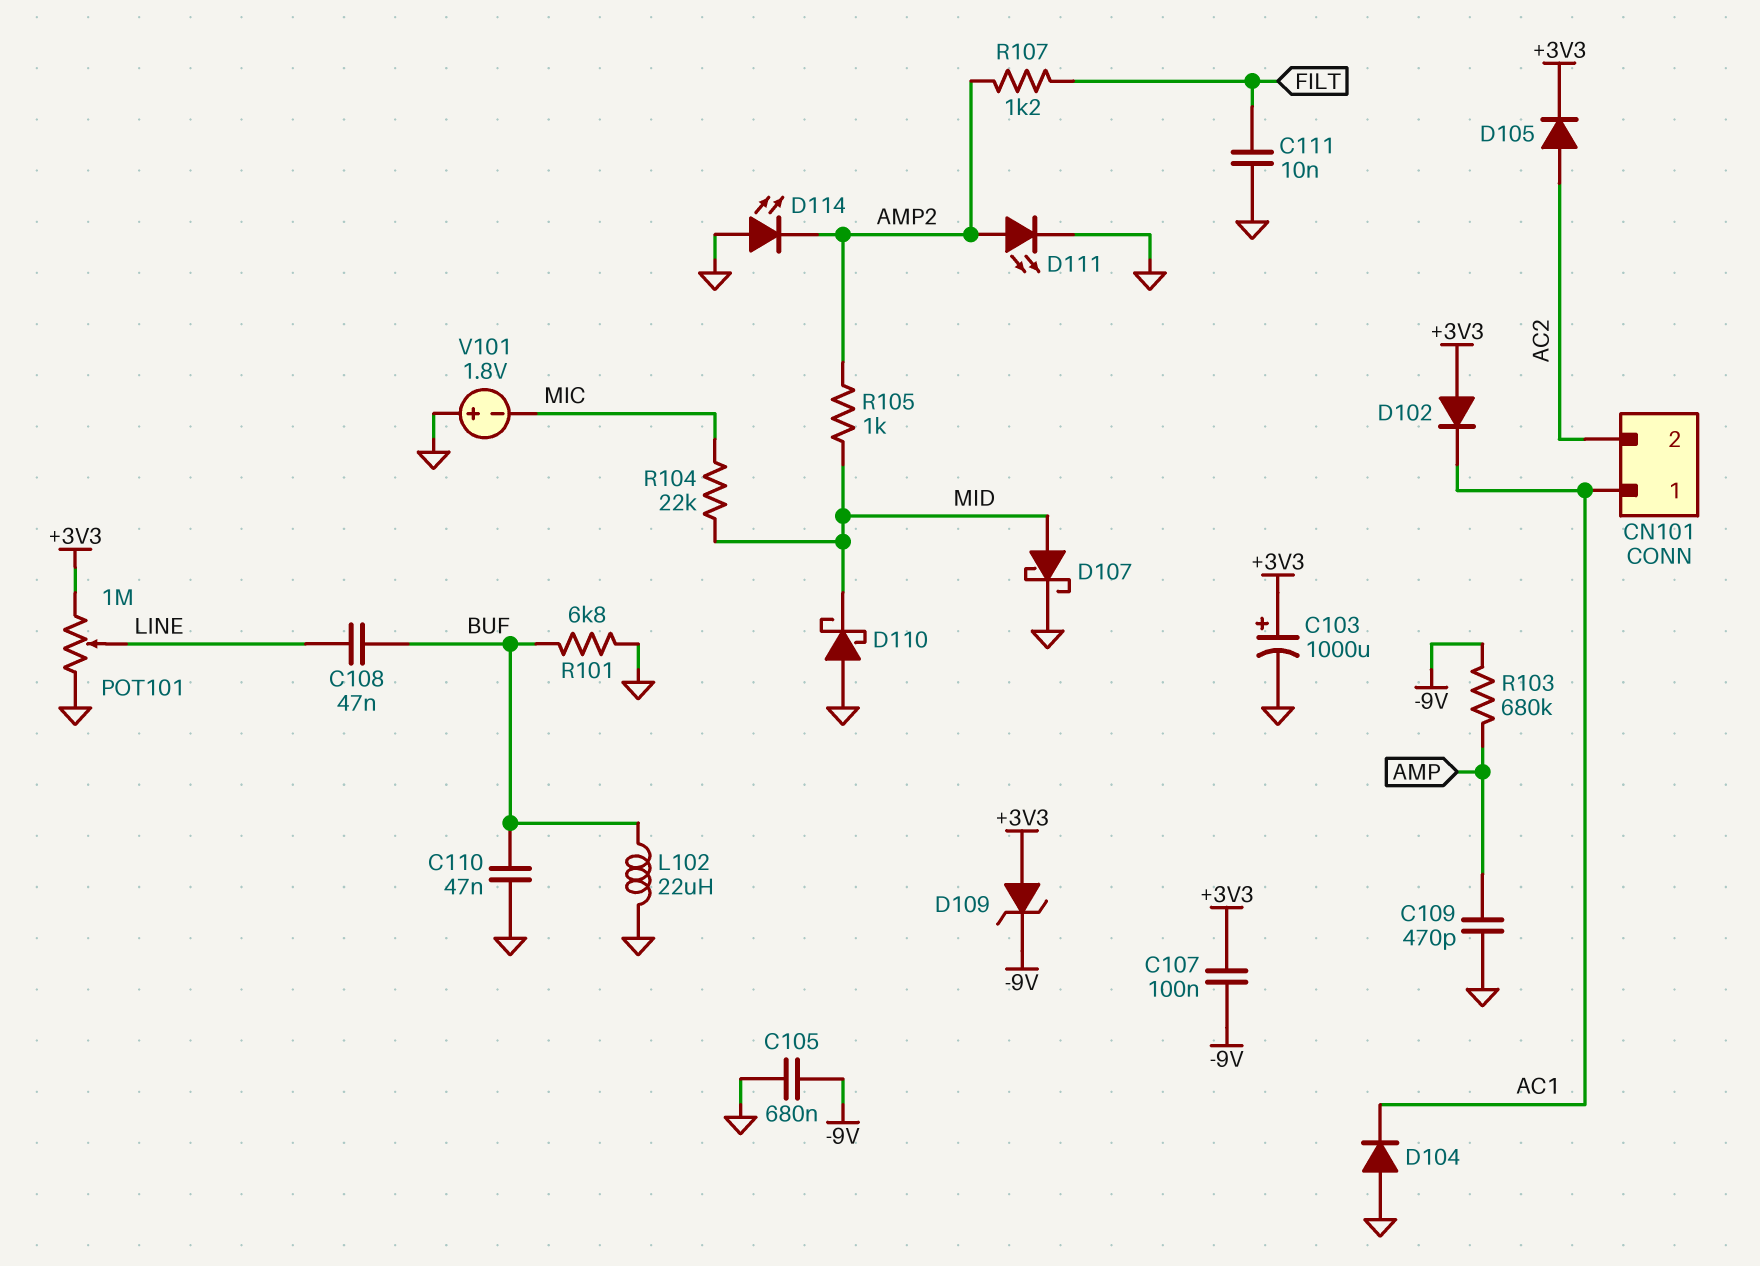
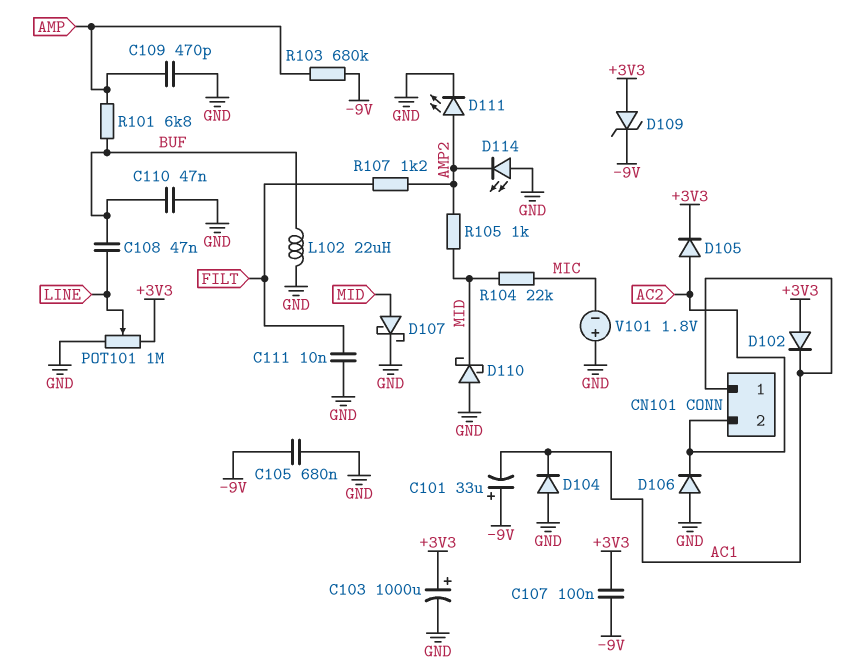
C101: none -> 33uF (plus -9V, minus AC1)
D106: none -> diode (A GND, K AC2)
R101: 6.8k (BUF, GND) -> 6.8k (AMP, BUF)

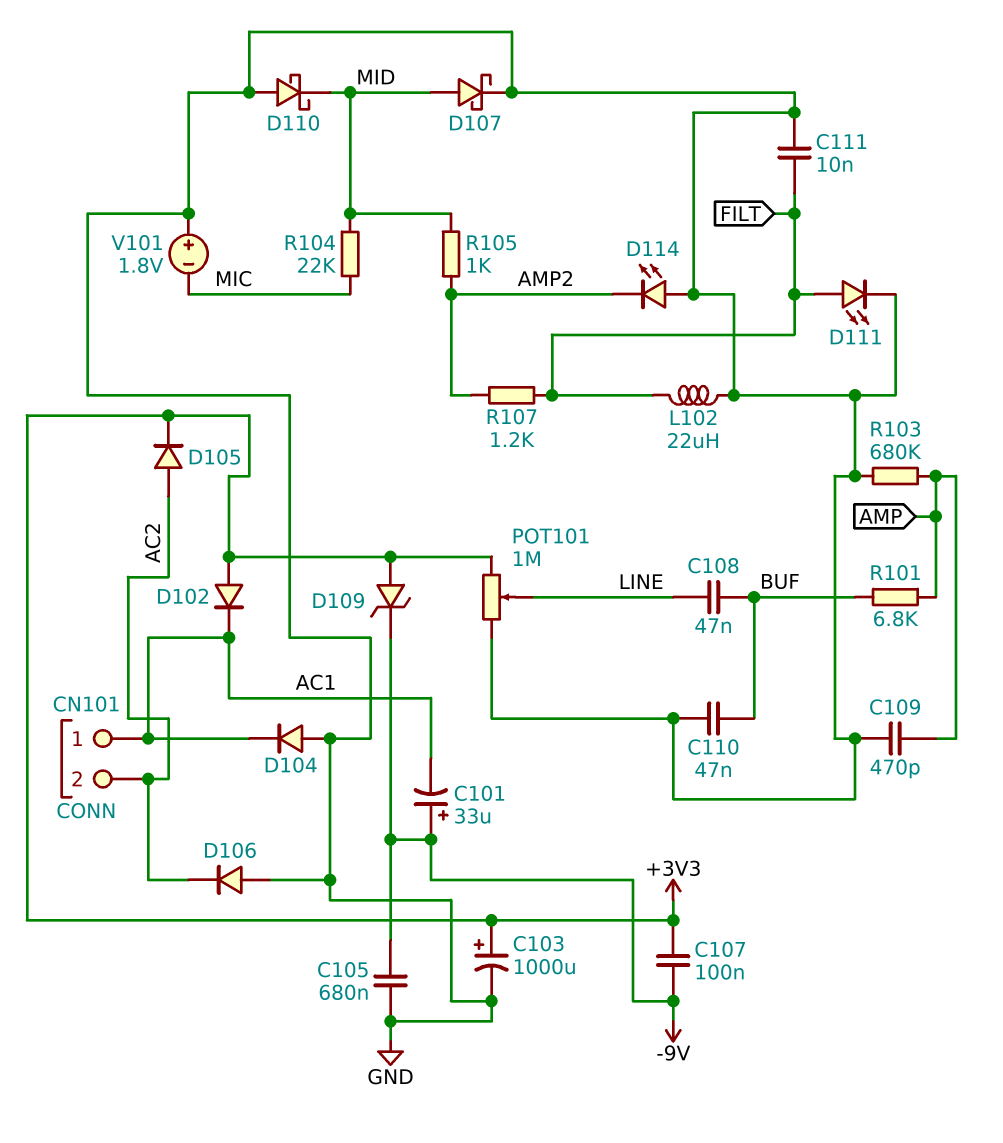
D111: LED (A AMP2, K GND) -> LED (A FILT, K GND)
L102: 22uH (BUF, GND) -> 22uH (FILT, GND)
R103: 680k (-9V, AMP) -> 680k (AMP, GND)

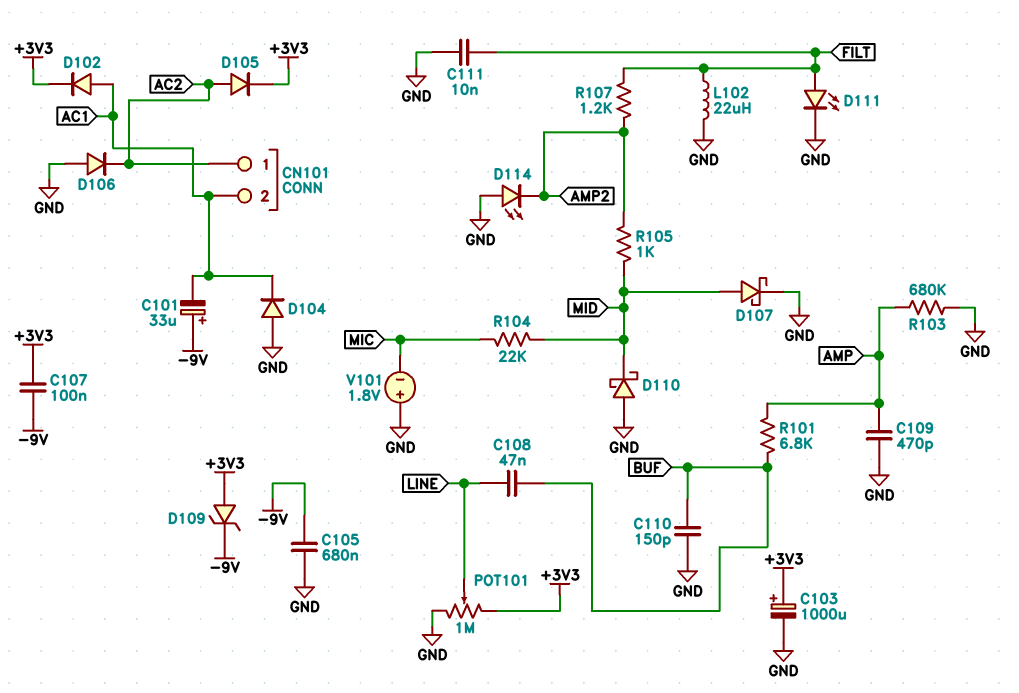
C110: 47nF (BUF, GND) -> 150pF (BUF, GND)
CN101 pin 1: AC1 -> AC2
CN101 pin 2: AC2 -> AC1
D102: diode (A +3V3, K AC1) -> diode (A AC1, K +3V3)

